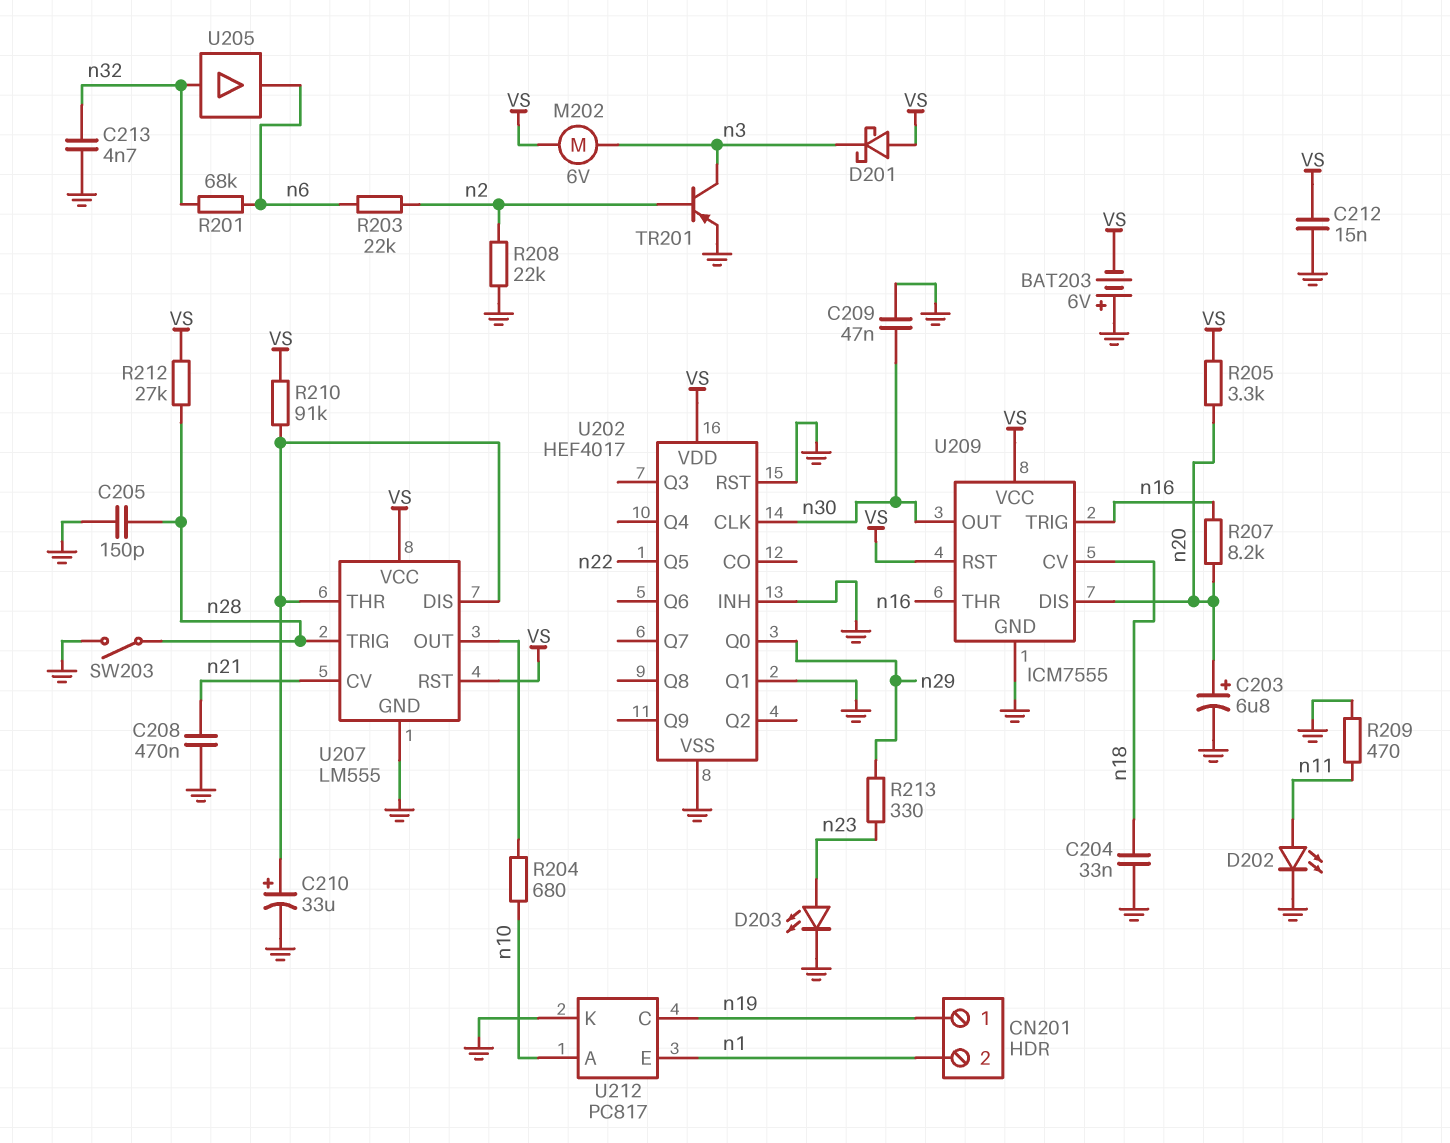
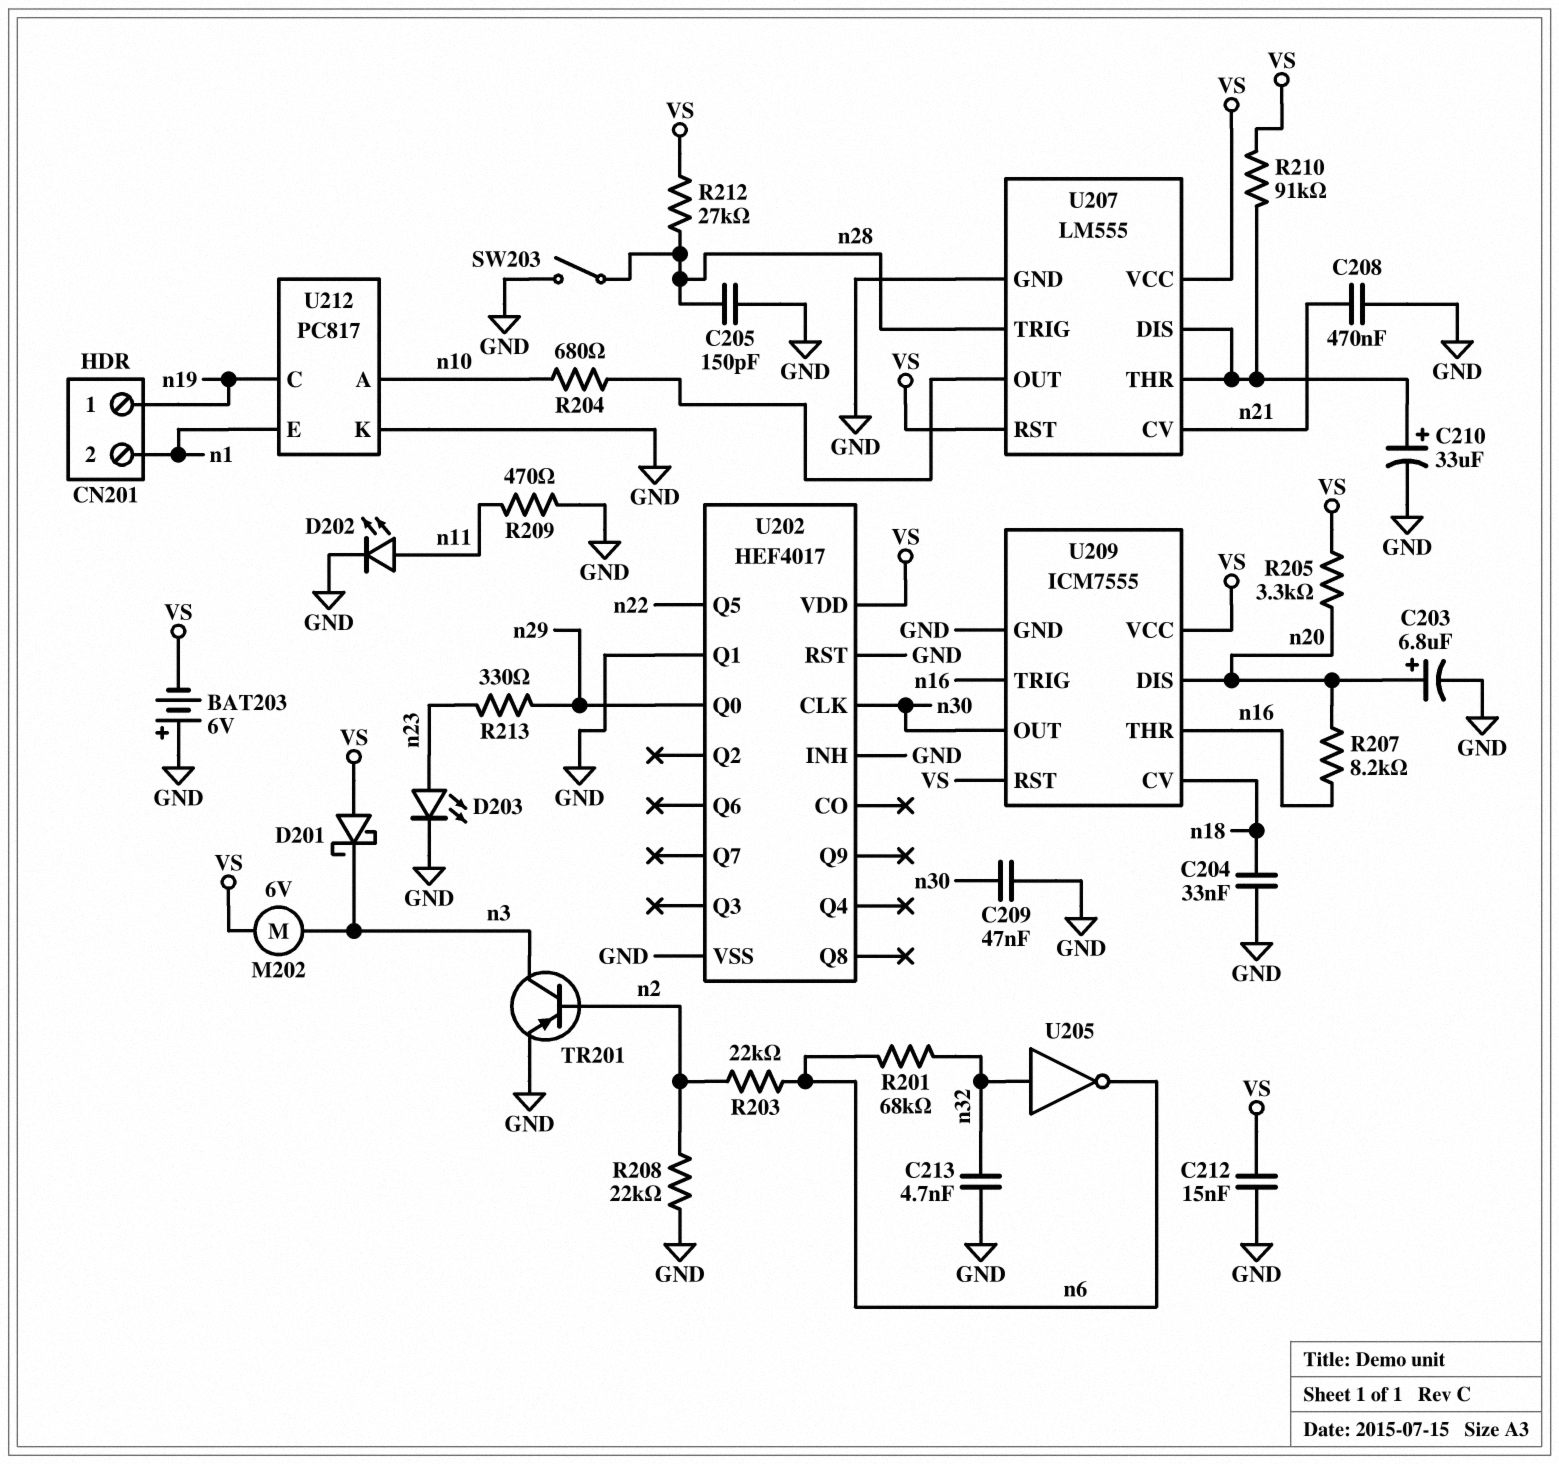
U205: buffer (in n32, out n6) -> NOT (in n32, out n6)

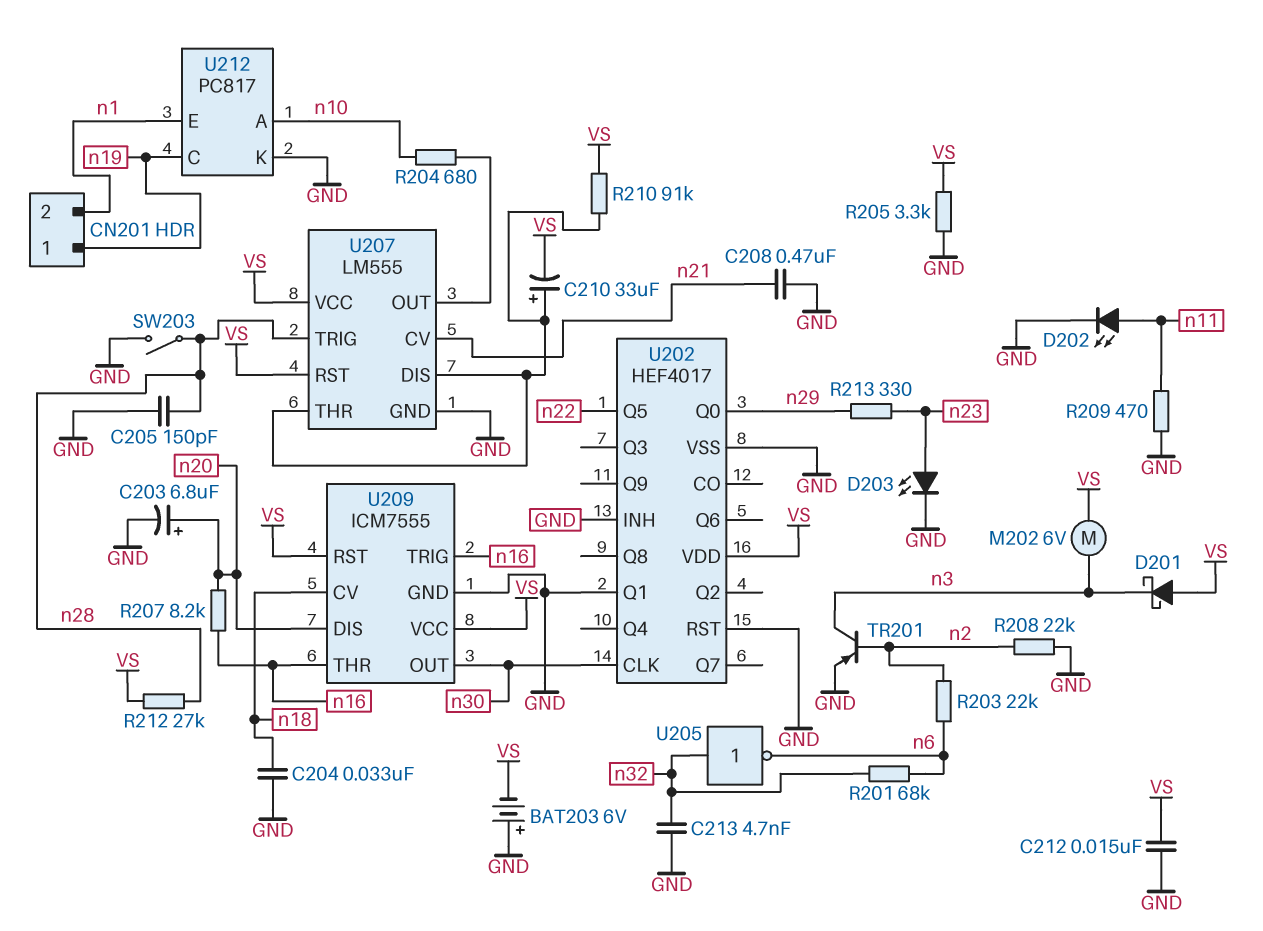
C209: 47nF (GND, n30) -> none
C210: 33uF (plus U207/DIS, minus GND) -> 33uF (plus U207/DIS, minus VS)
R205: 3.3k (VS, n20) -> 3.3k (GND, VS)

